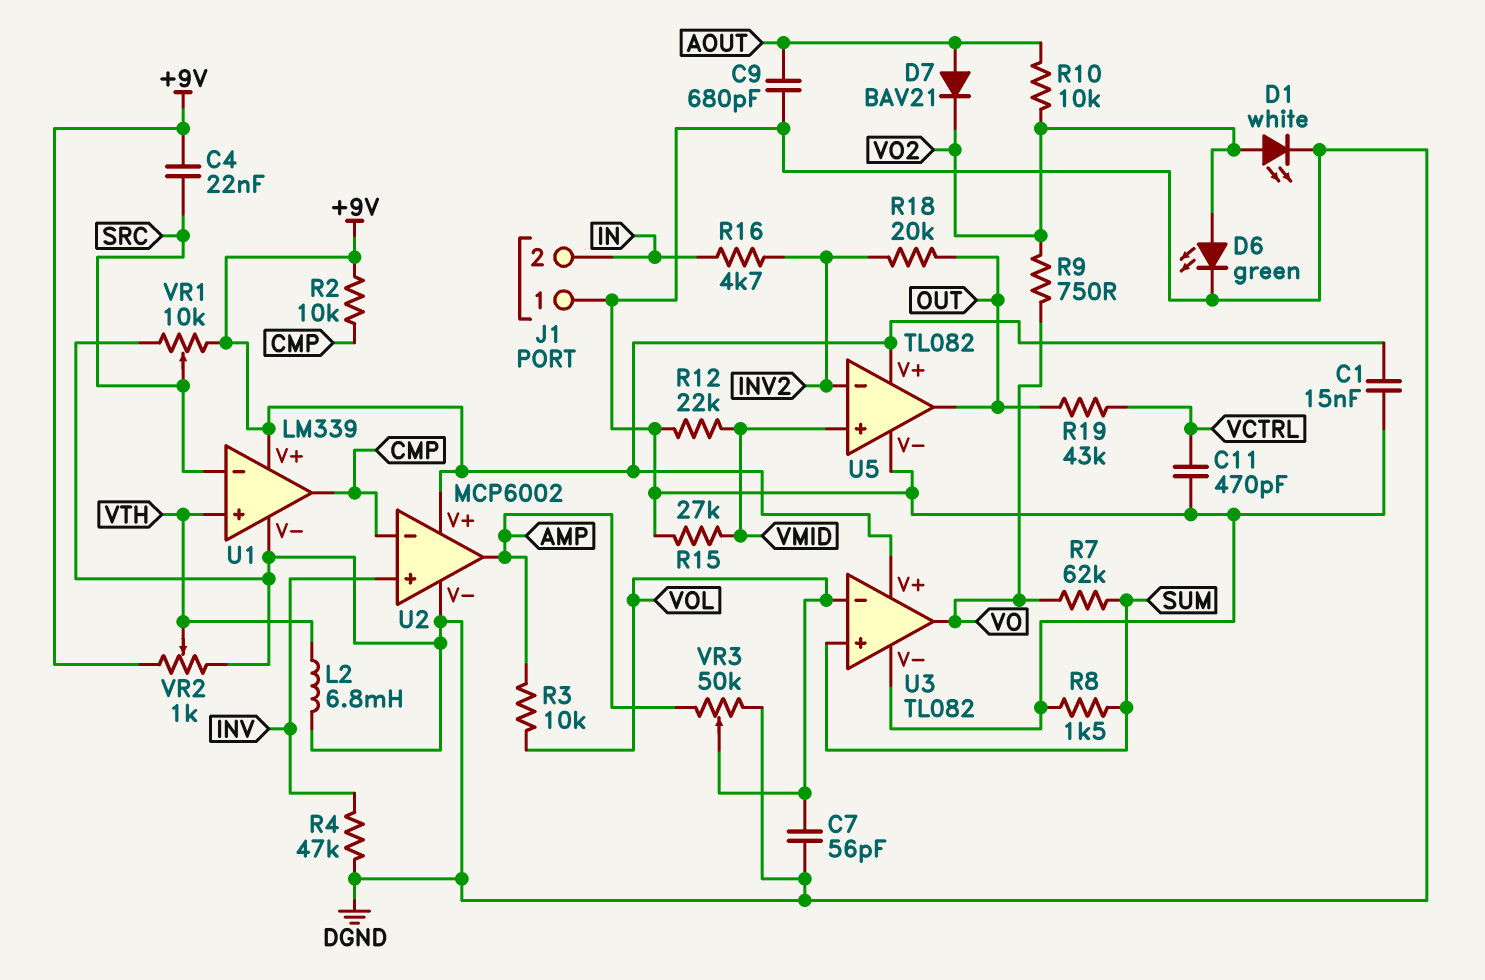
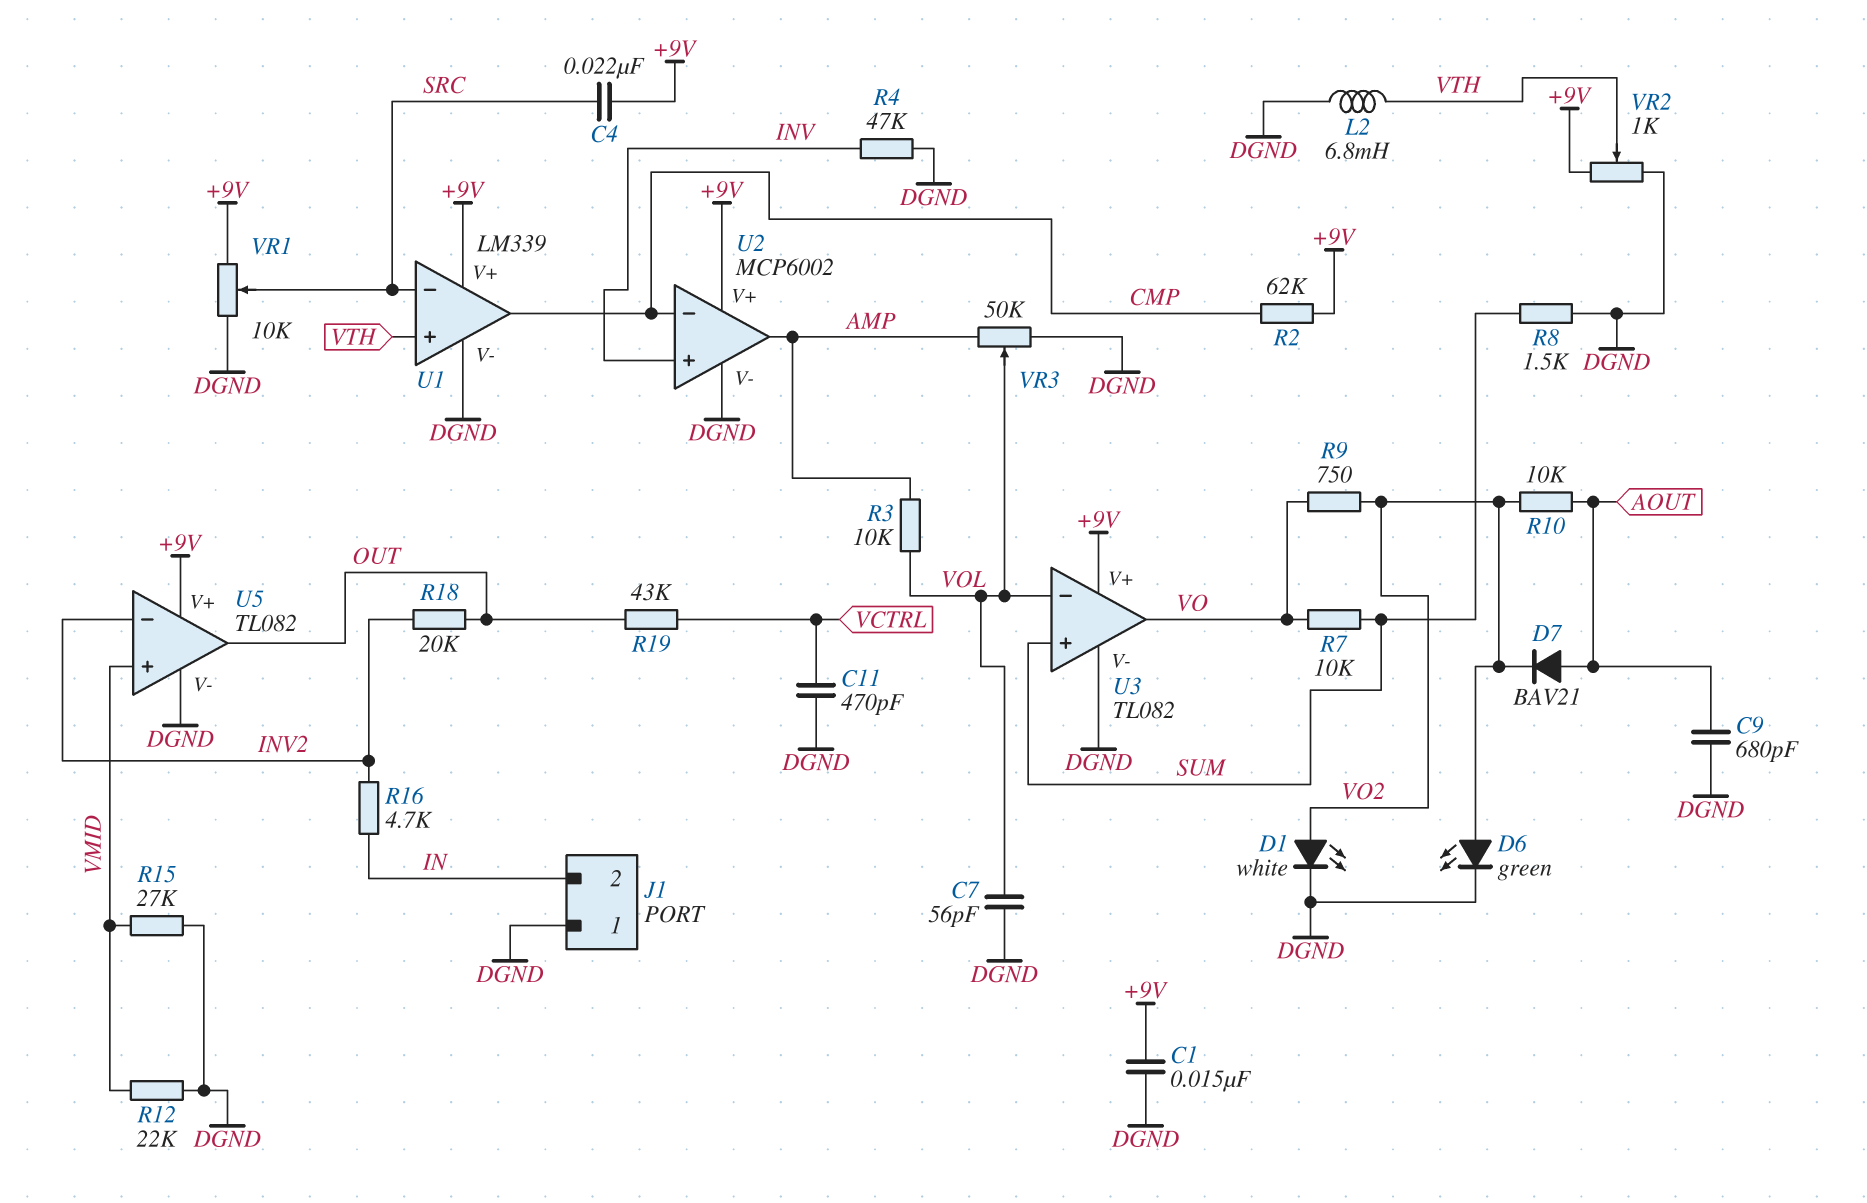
R2: 10k (+9V, CMP) -> 62k (+9V, CMP)
R7: 62k (SUM, VO) -> 10k (SUM, VO)

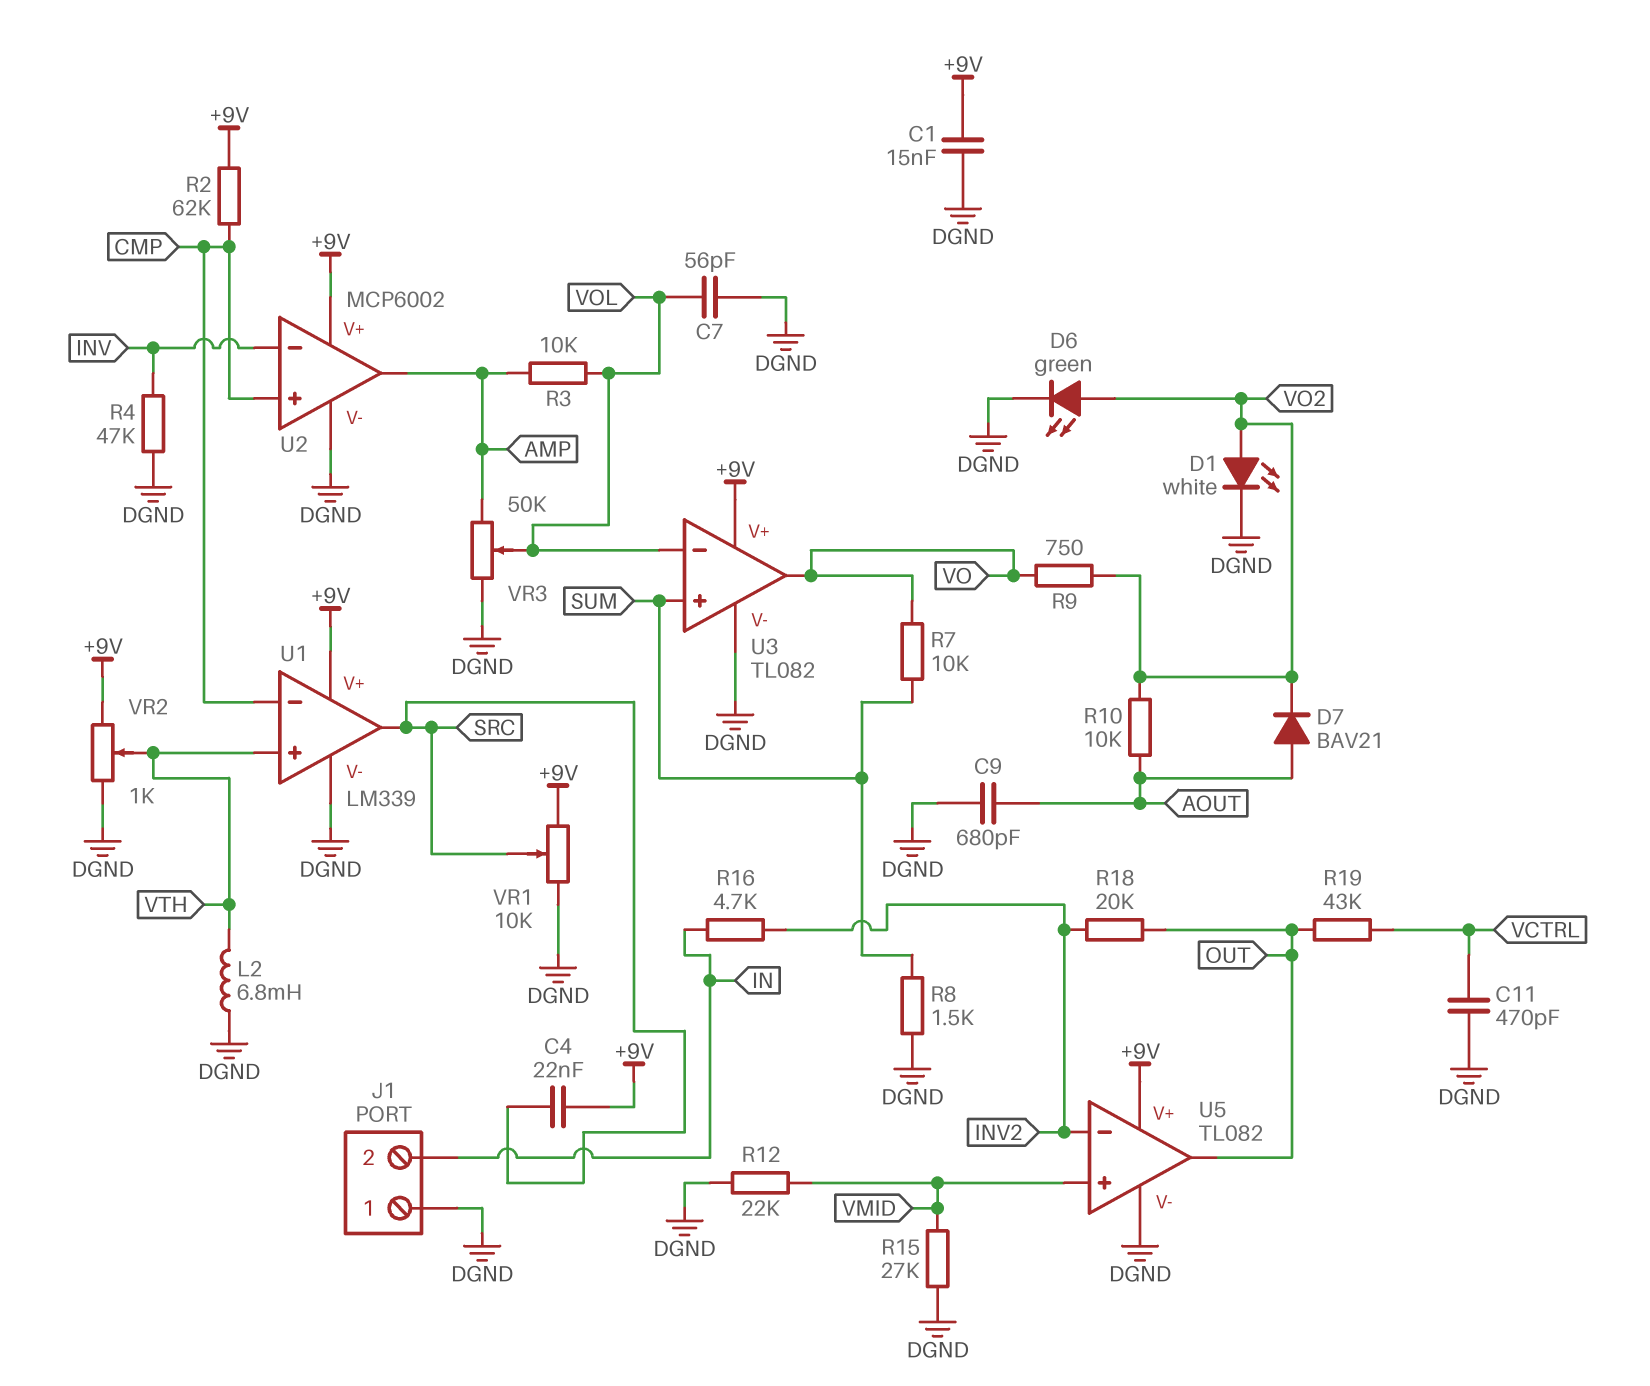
U1 pin in-: SRC -> CMP
U1 pin out: CMP -> SRC
U2 pin in+: INV -> CMP
U2 pin in-: CMP -> INV

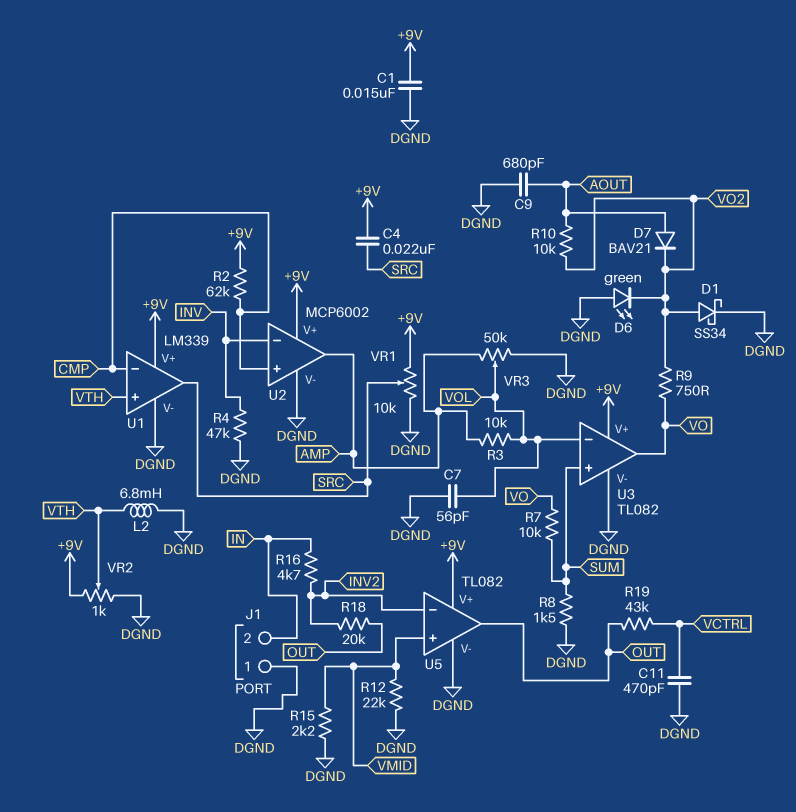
D1: LED white (A VO2, K DGND) -> schottky SS34 (A VO2, K DGND)
D6: LED green (A VO2, K DGND) -> LED green (A DGND, K VO2)
R15: 27k (DGND, VMID) -> 2.2k (DGND, VMID)

